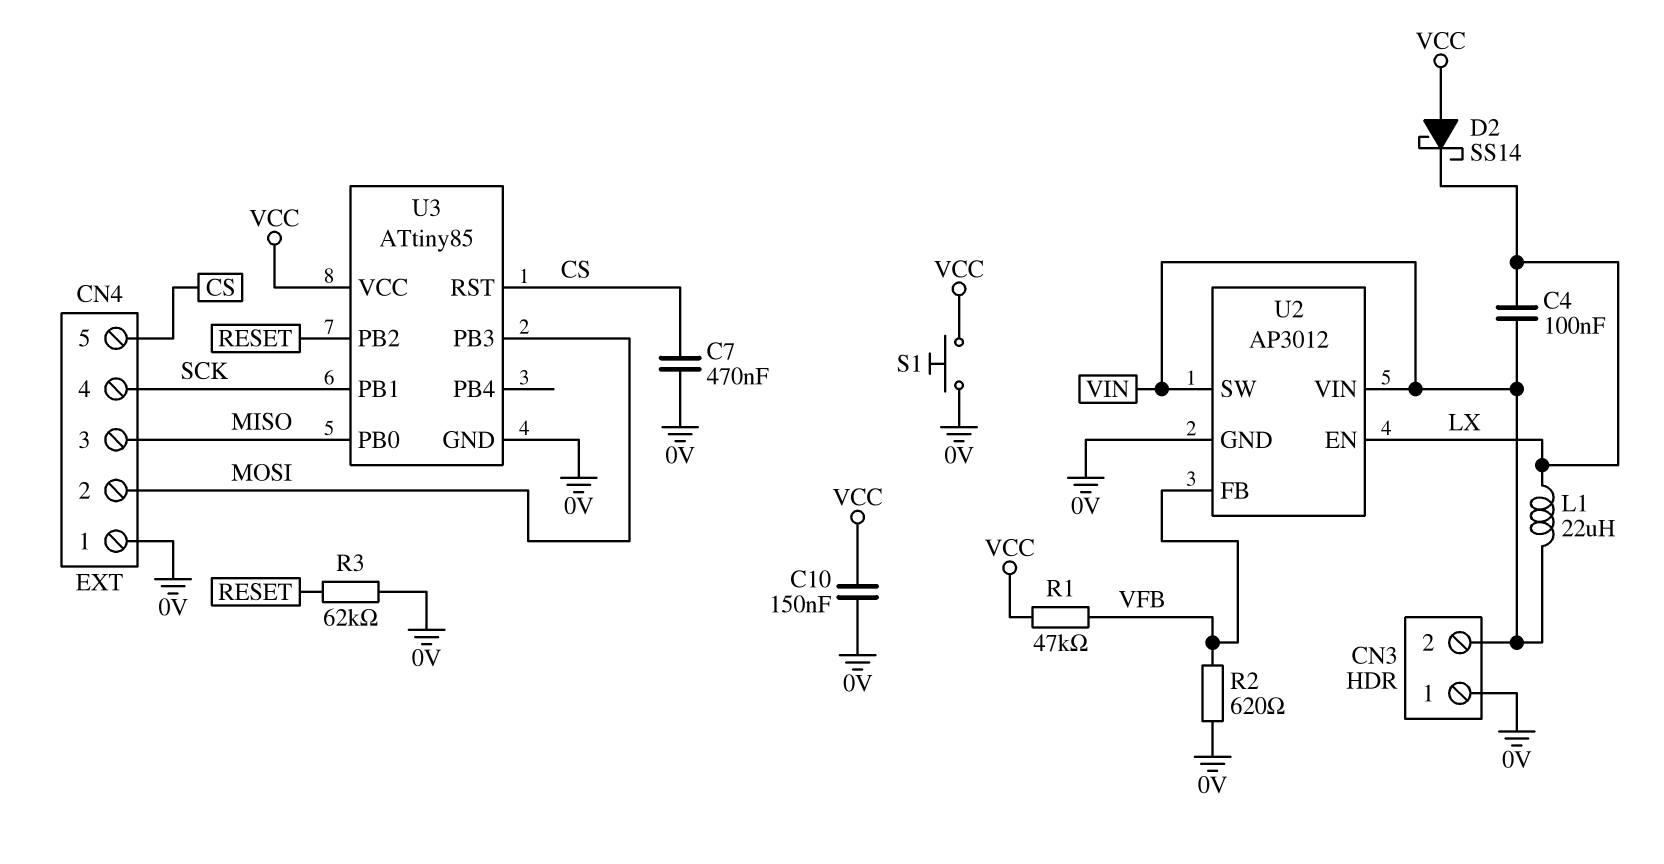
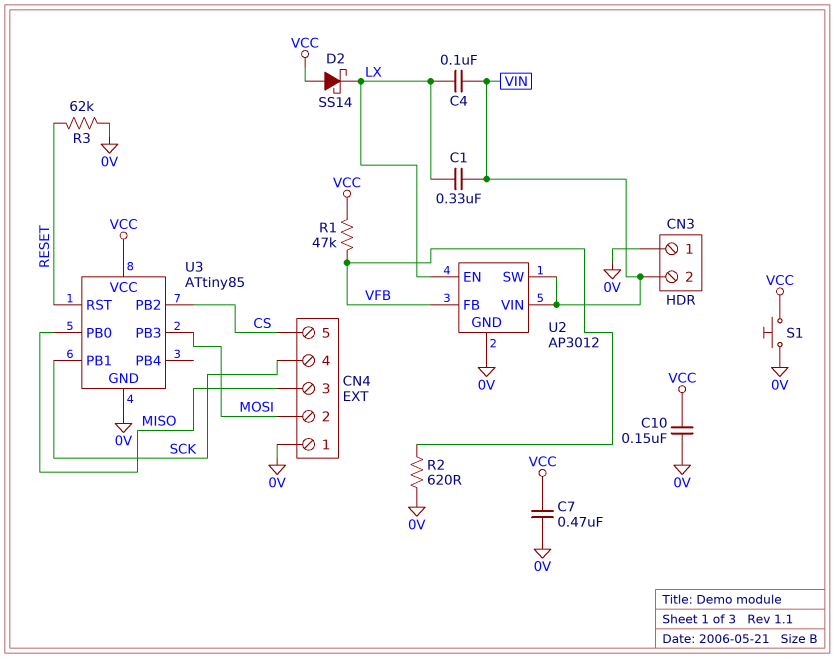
C1: none -> 330nF (LX, VIN)
C7: 470nF (0V, CS) -> 470nF (0V, VCC)
L1: 22uH (LX, VIN) -> none
U3 pin PB2: RESET -> CS
U3 pin RST: CS -> RESET

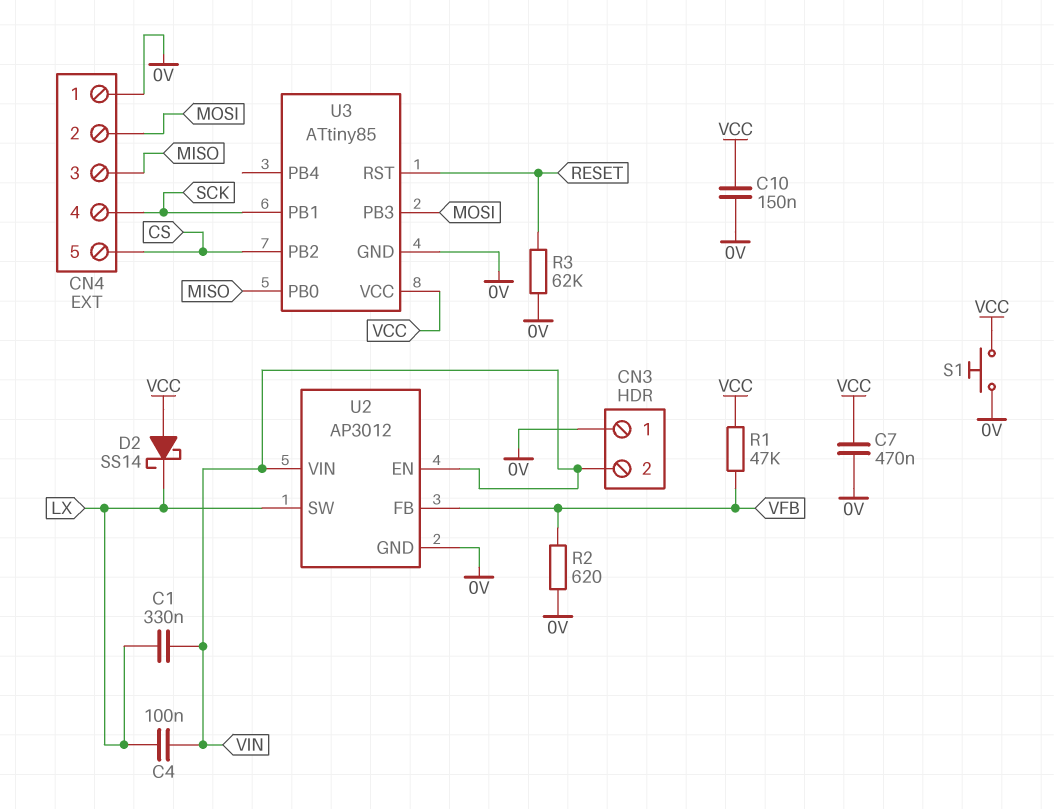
U2 pin EN: LX -> VIN
U2 pin SW: VIN -> LX

